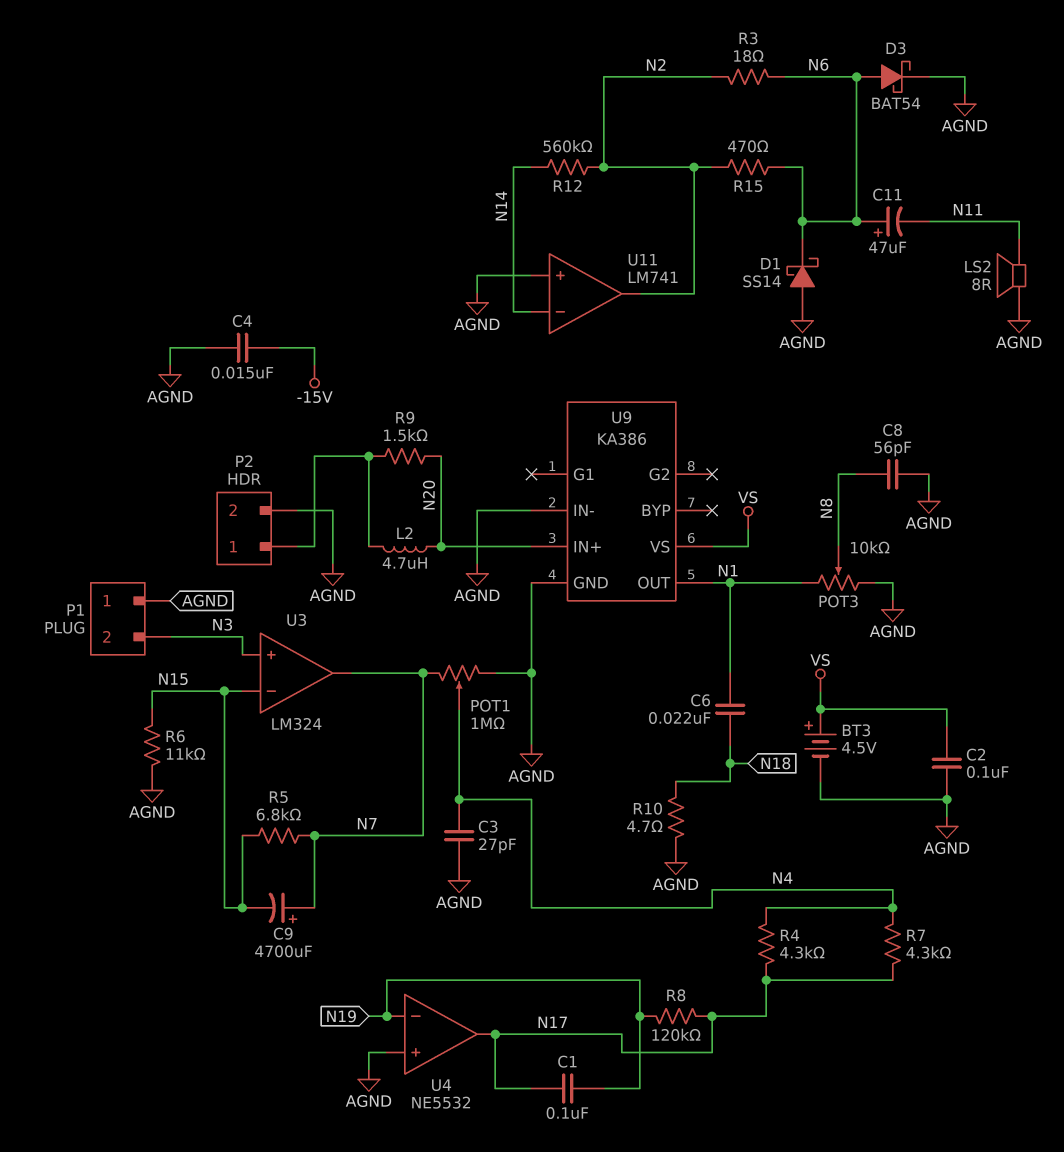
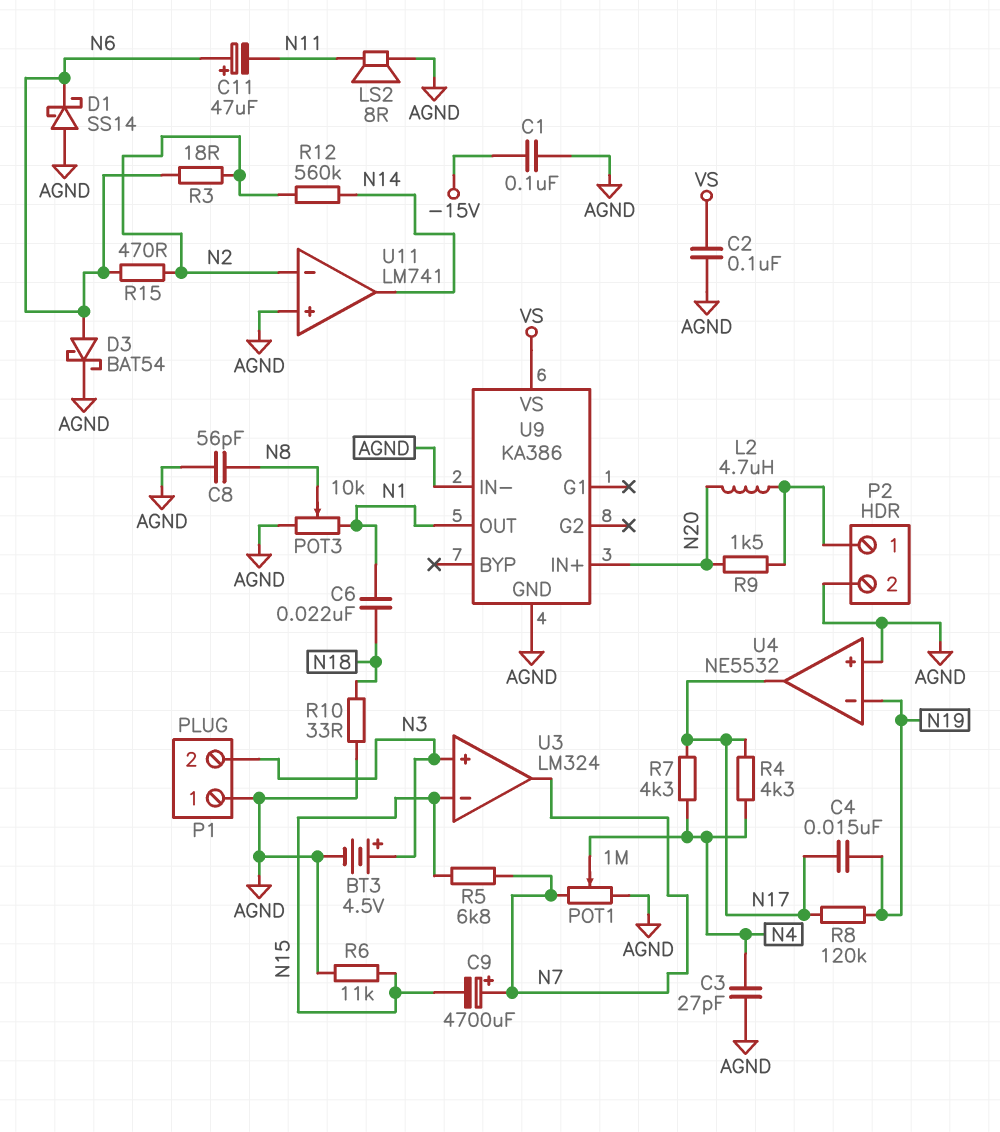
BT3: 4.5V (plus VS, minus AGND) -> 4.5V (plus N3, minus AGND)
C1: 100nF (N17, N19) -> 100nF (-15V, AGND)
C4: 15nF (-15V, AGND) -> 15nF (N17, N19)
R10: 4.7 (AGND, N18) -> 33 (AGND, N18)
U11 pin in-: N14 -> N2
U11 pin out: N2 -> N14

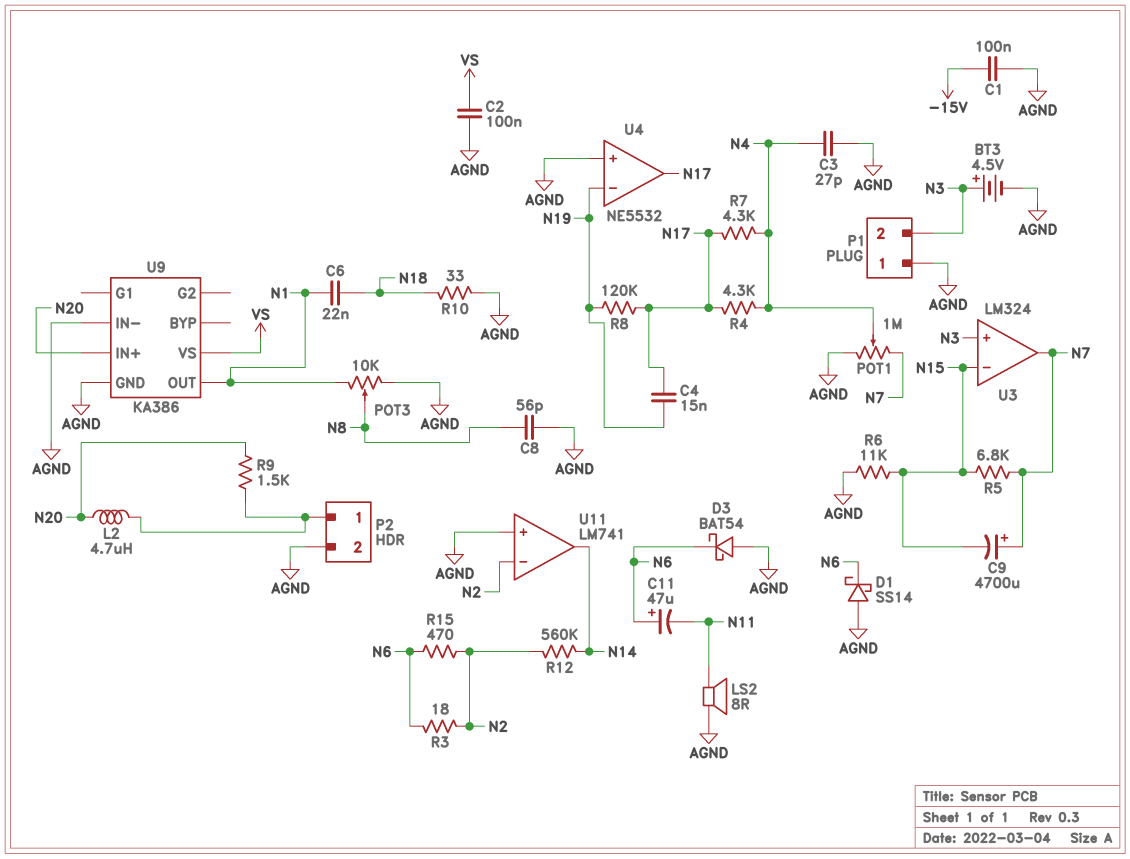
D3: schottky BAT54 (A N6, K AGND) -> schottky BAT54 (A AGND, K N6)

